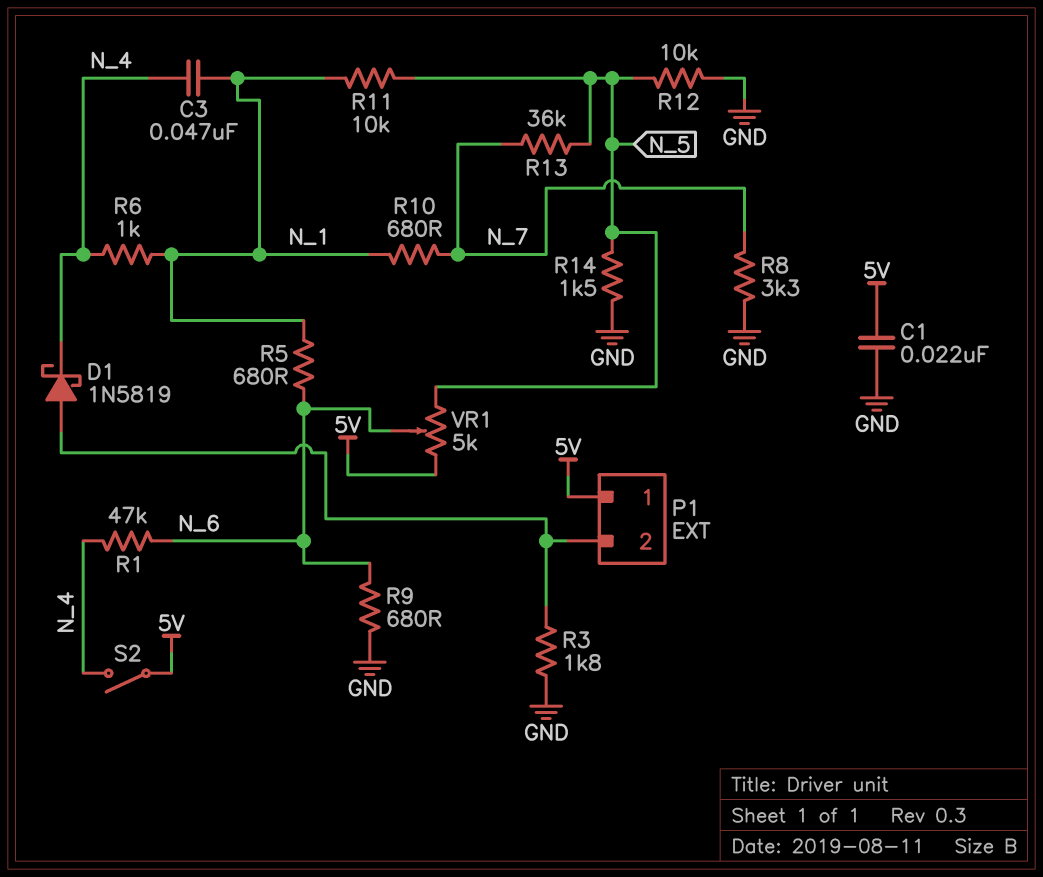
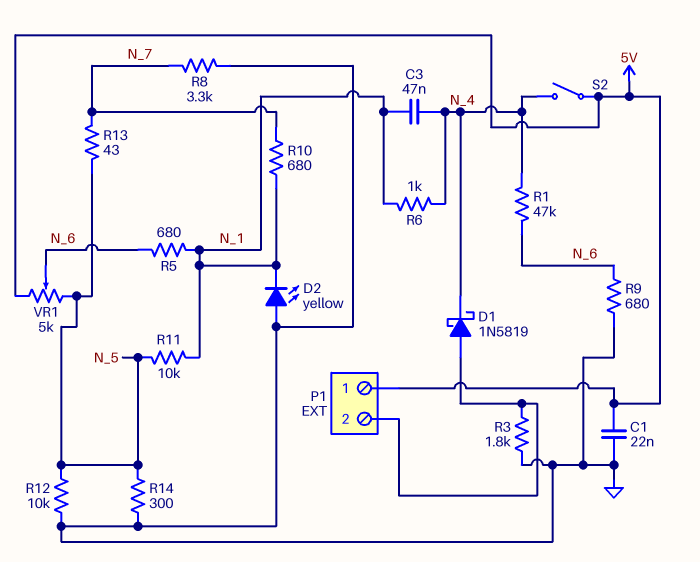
D2: none -> LED yellow (A GND, K N_1)
R13: 36k (N_5, N_7) -> 43 (N_5, N_7)
R14: 1.5k (GND, N_5) -> 300 (GND, N_5)

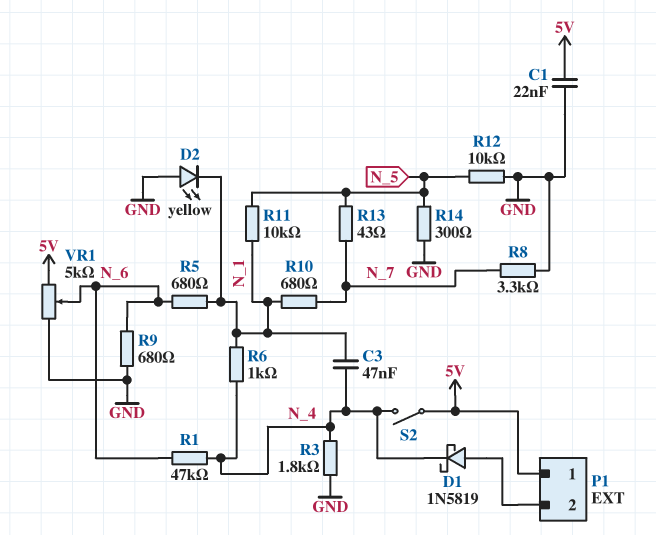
R3: 1.8k (GND, P1/2) -> 1.8k (GND, N_4)
VR1: 5k (5V, N_5, wiper N_6) -> 5k (5V, GND, wiper N_6)

